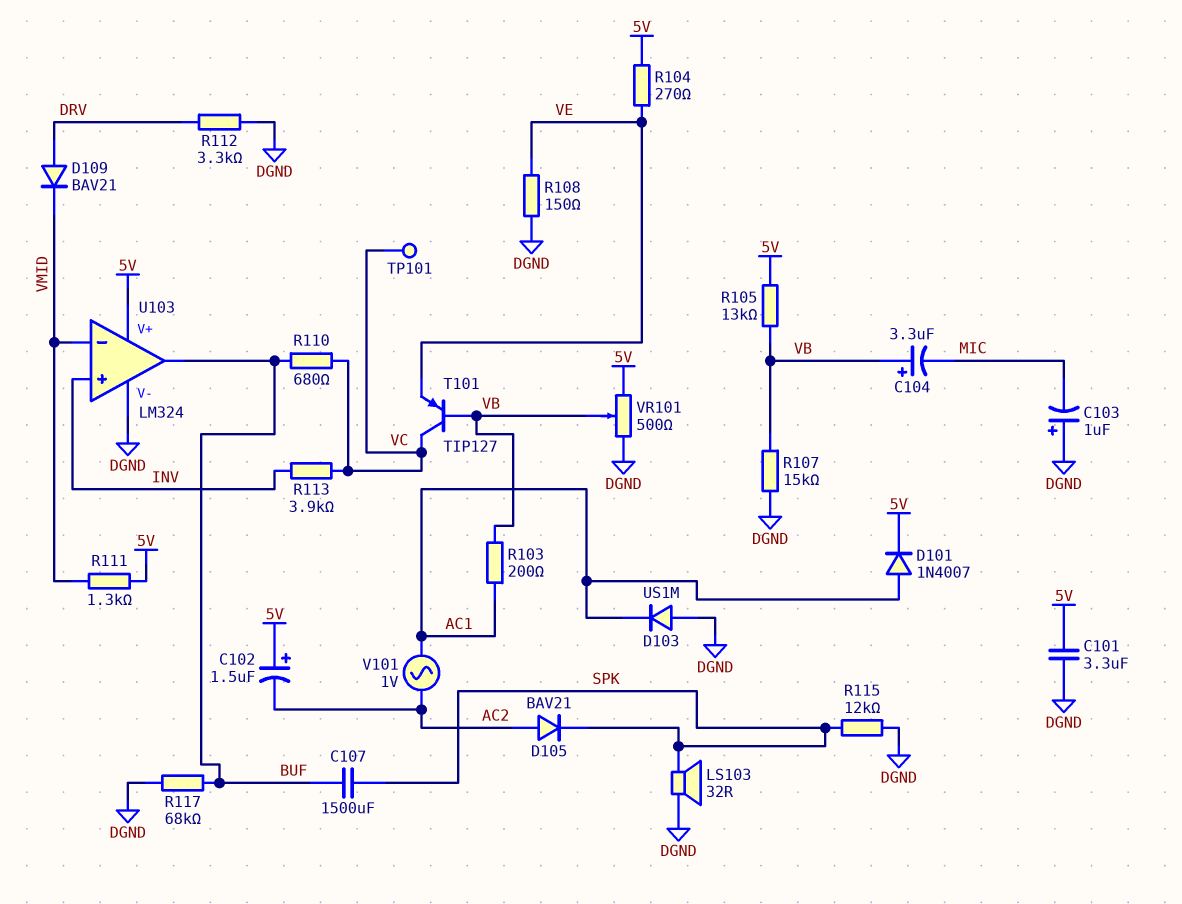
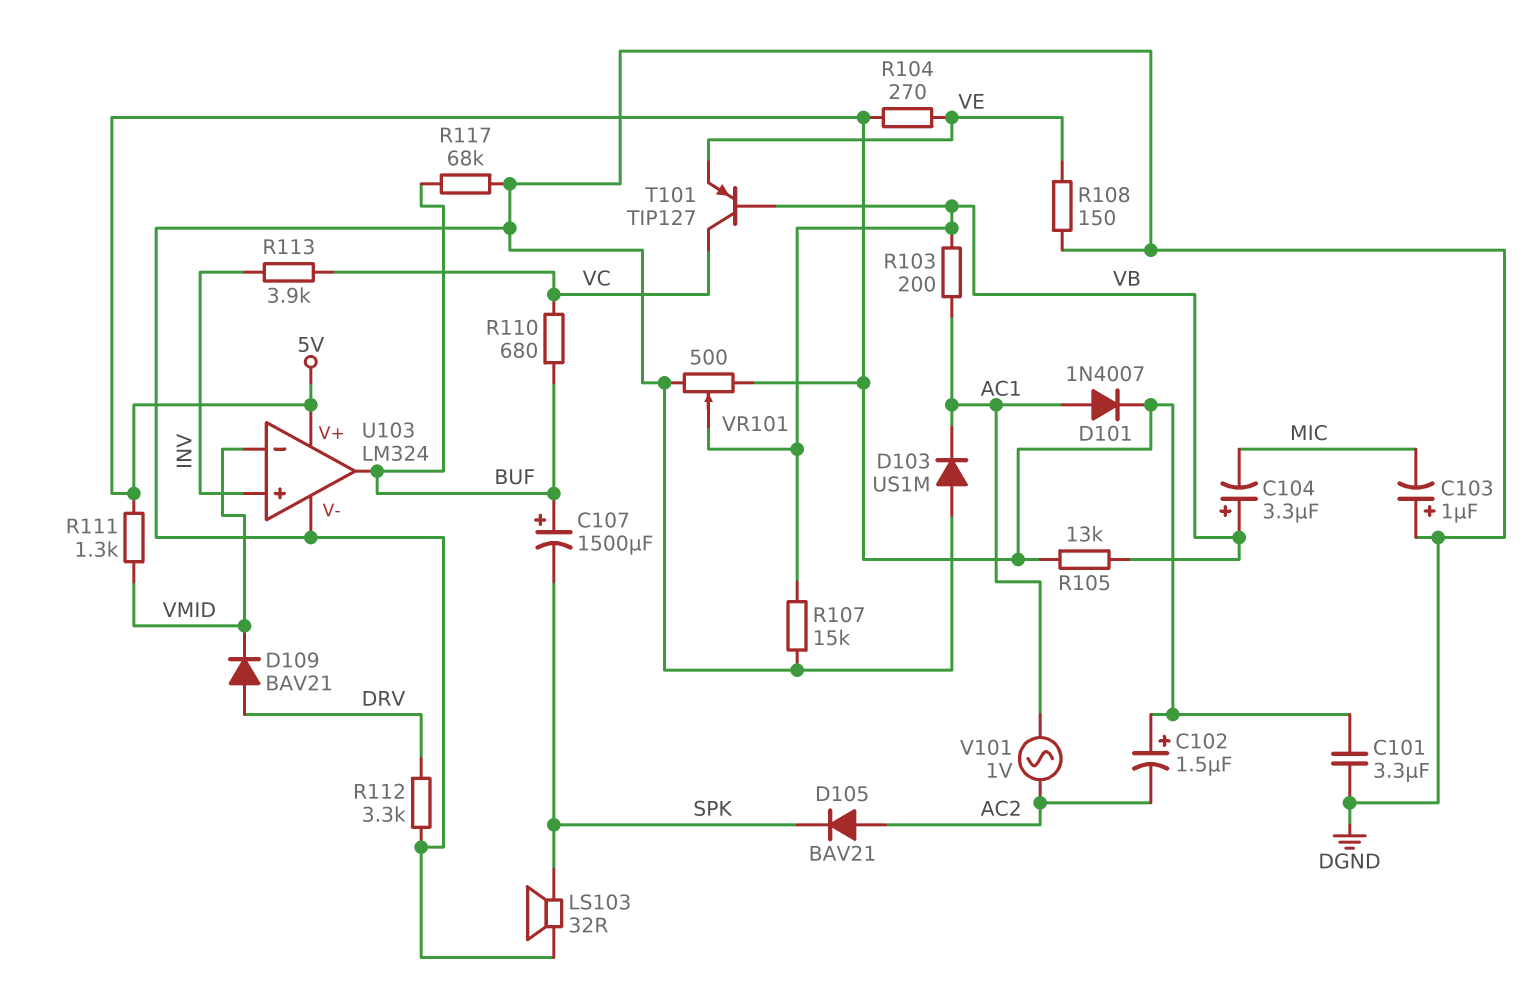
C107: 1500uF (BUF, SPK) -> 1500uF (plus BUF, minus SPK)
R115: 12k (DGND, SPK) -> none
TP101: test point (VC) -> none

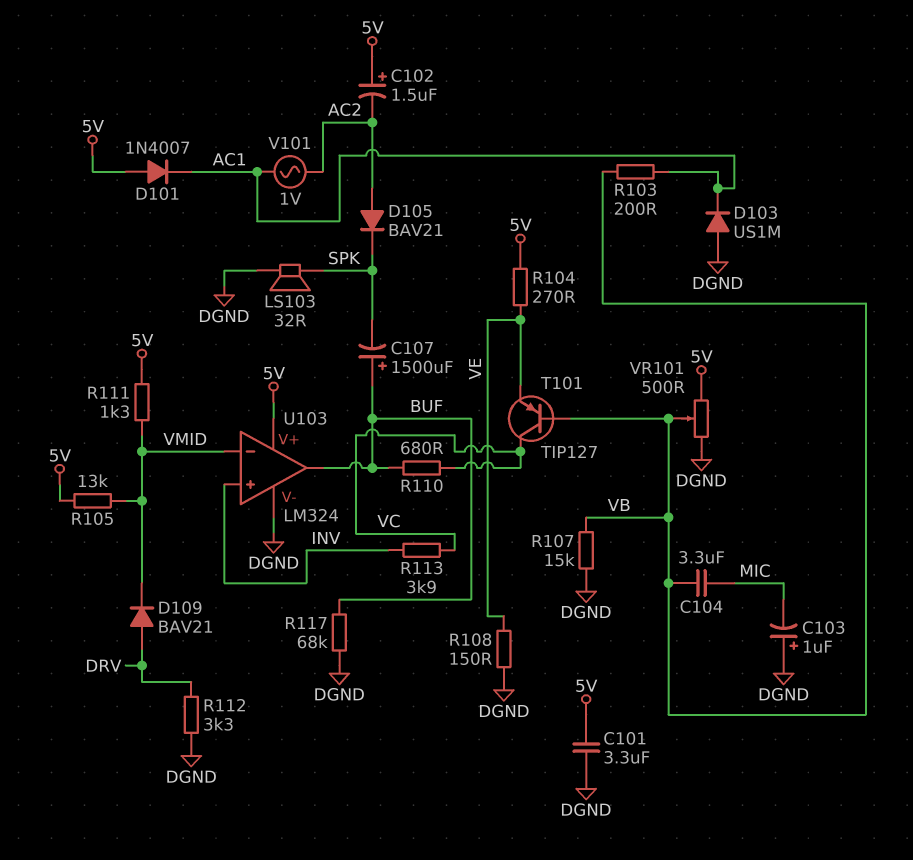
C104: 3.3uF (plus VB, minus MIC) -> 3.3uF (MIC, VB)
D101: diode 1N4007 (A AC1, K 5V) -> diode 1N4007 (A 5V, K AC1)
R105: 13k (5V, VB) -> 13k (5V, VMID)

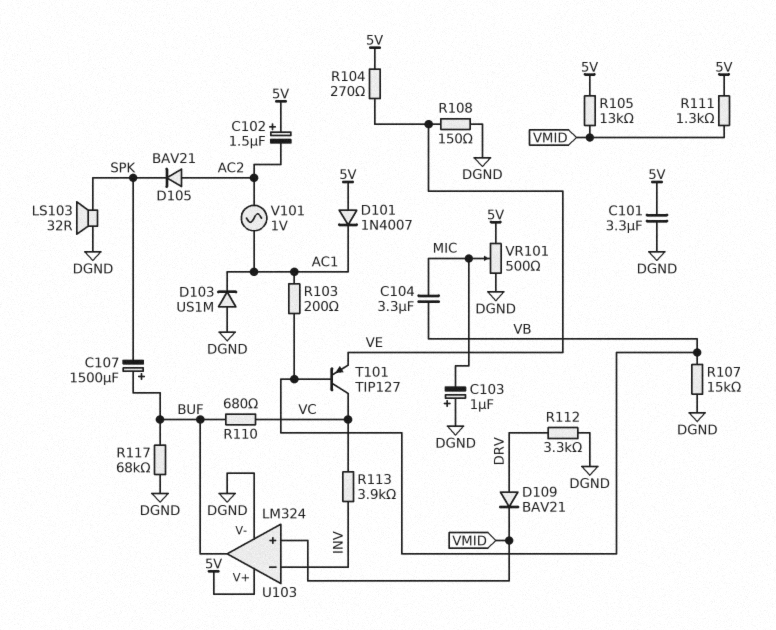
U103 pin in+: INV -> VMID
U103 pin in-: VMID -> INV
VR101: 500 (5V, DGND, wiper VB) -> 500 (5V, DGND, wiper MIC)

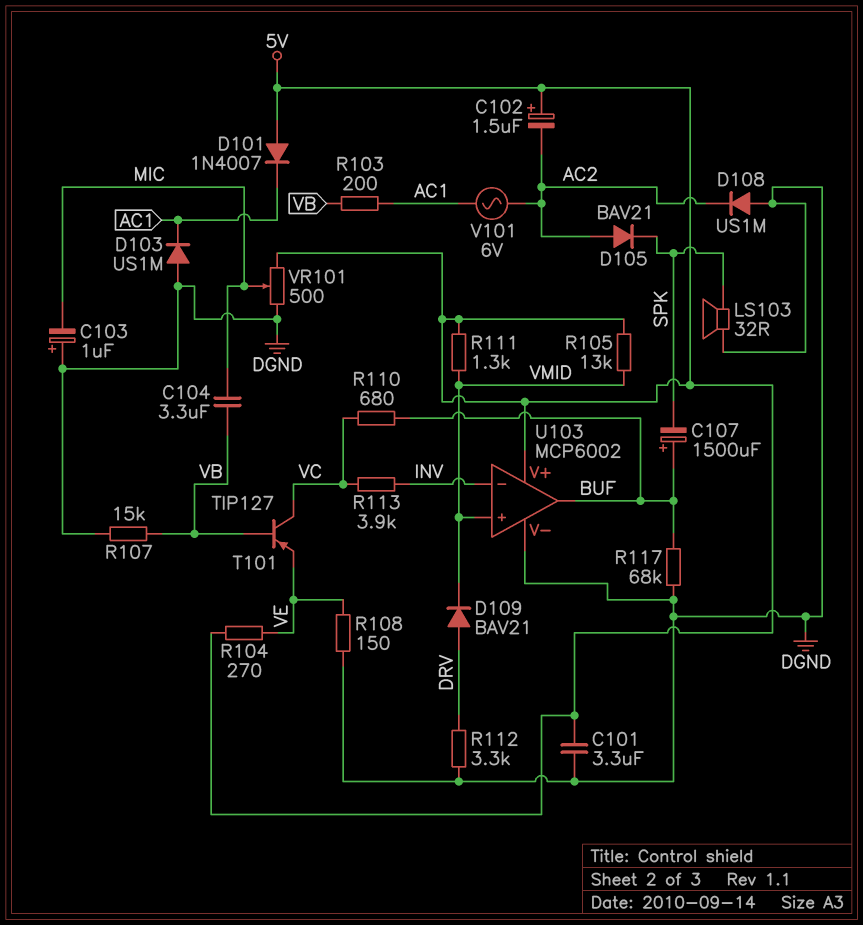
D108: none -> diode US1M (A DGND, K AC2)
U103: LM324 -> MCP6002
V101: AC 1V (AC1, AC2) -> AC 6V (AC1, AC2)

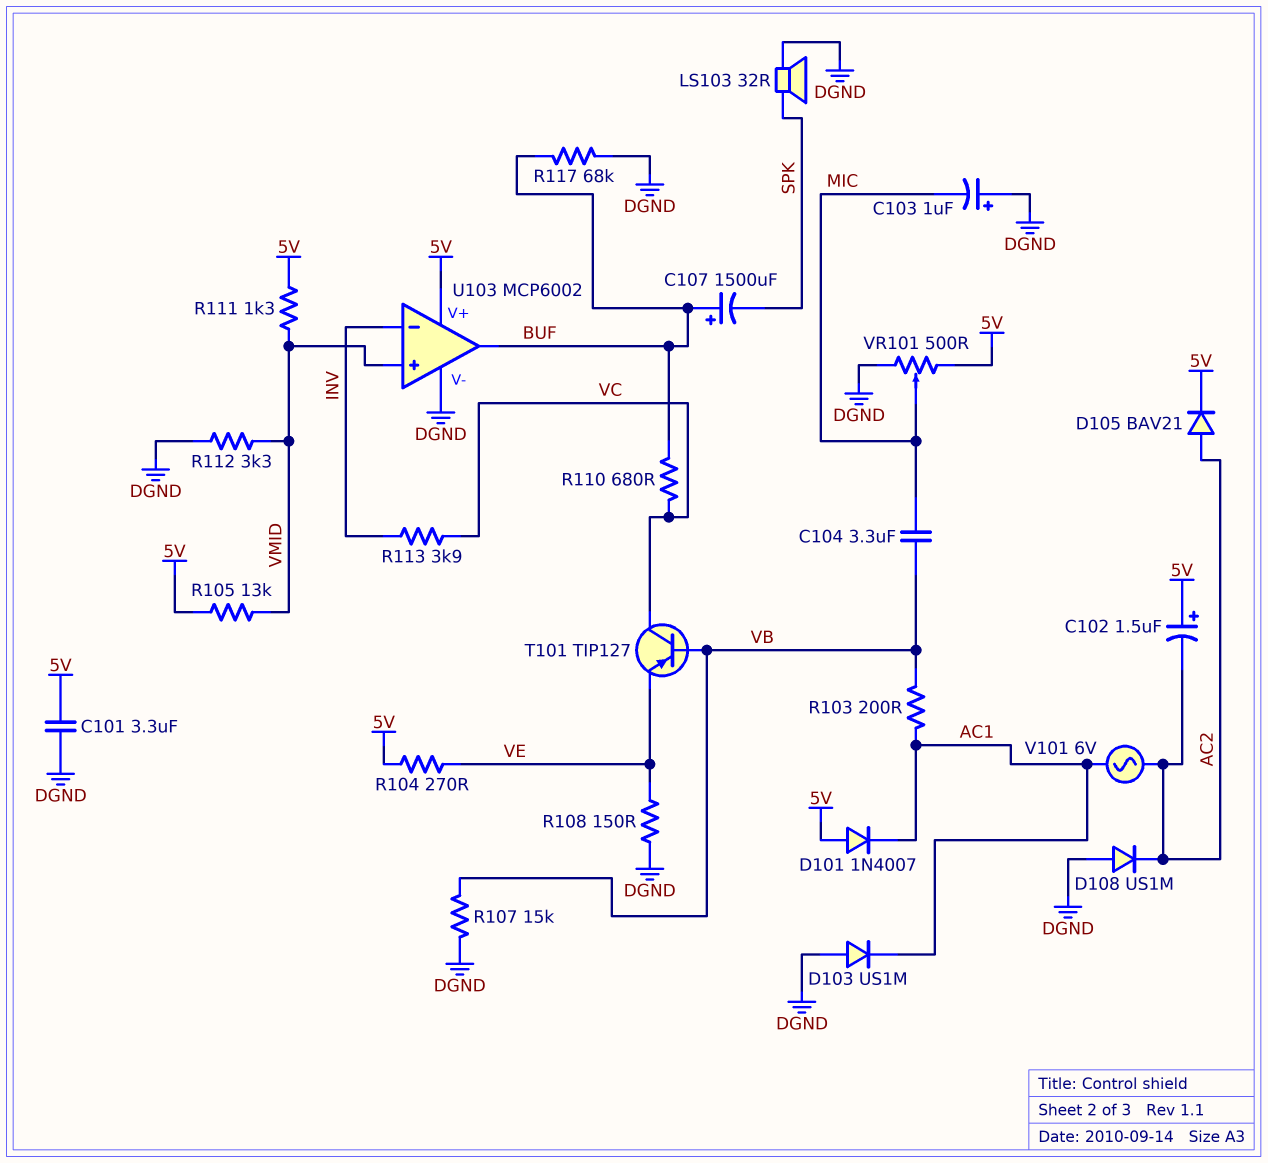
D105: diode BAV21 (A AC2, K SPK) -> diode BAV21 (A AC2, K 5V)
D109: diode BAV21 (A DRV, K VMID) -> none
R112: 3.3k (DGND, DRV) -> 3.3k (DGND, VMID)

